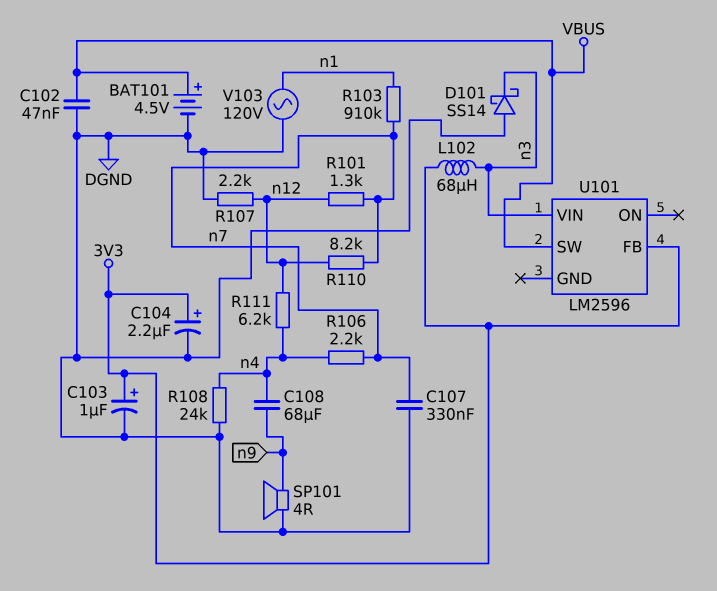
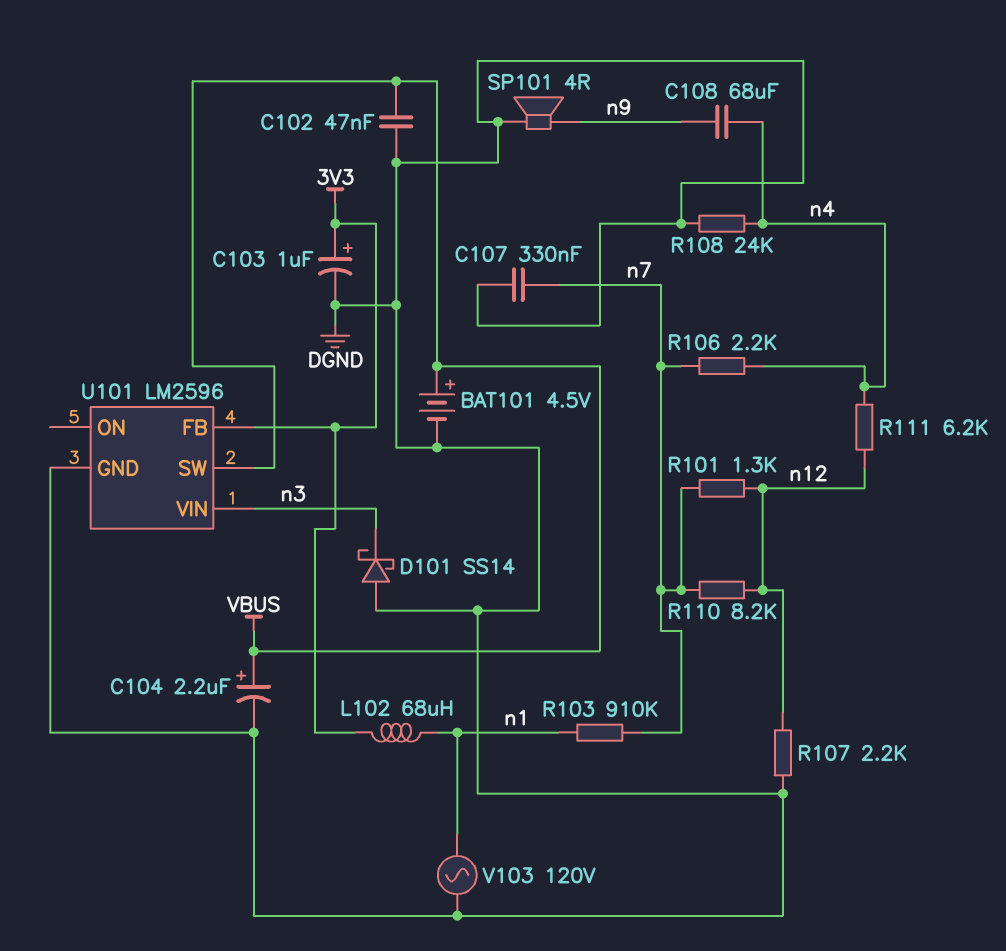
C104: 2.2uF (plus 3V3, minus DGND) -> 2.2uF (plus VBUS, minus DGND)
L102: 68uH (3V3, n3) -> 68uH (3V3, n1)
U101 pin GND: none -> DGND

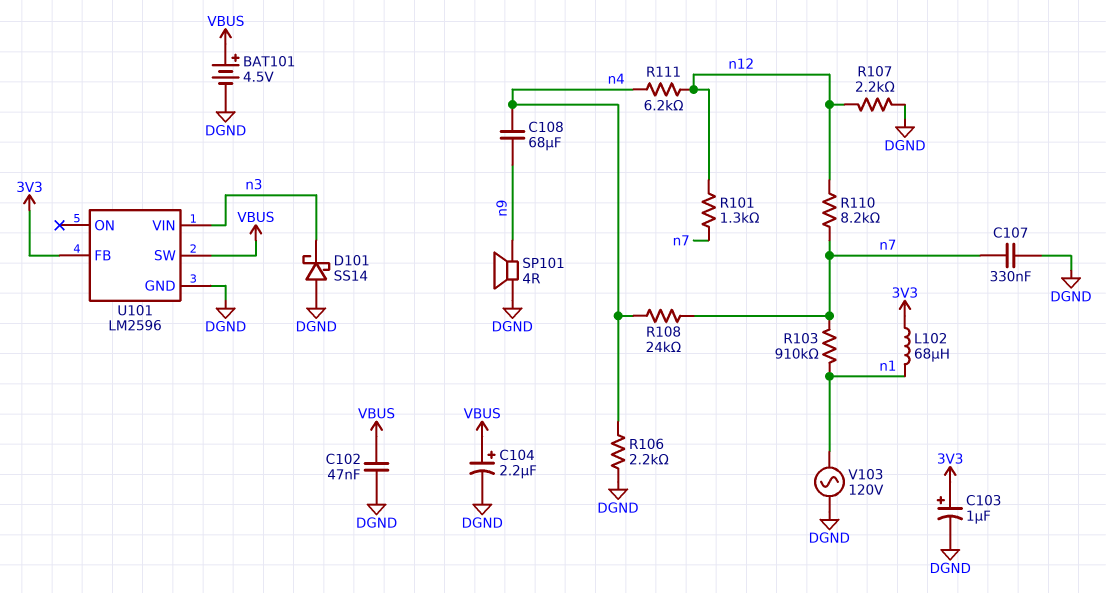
R106: 2.2k (n4, n7) -> 2.2k (DGND, n4)
R108: 24k (DGND, n4) -> 24k (n4, n7)

